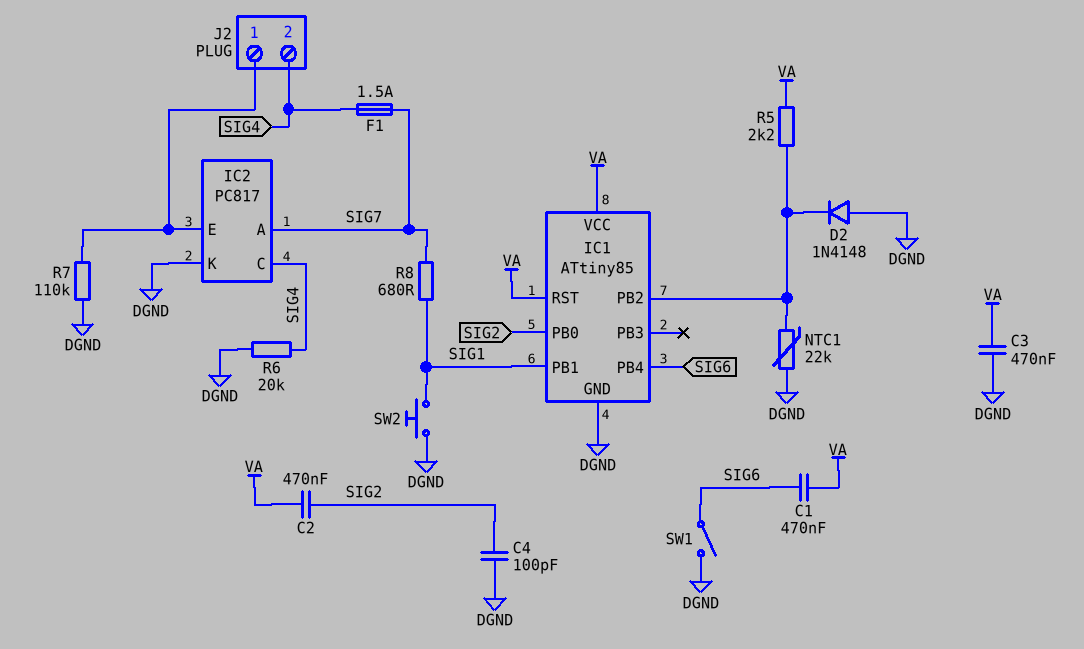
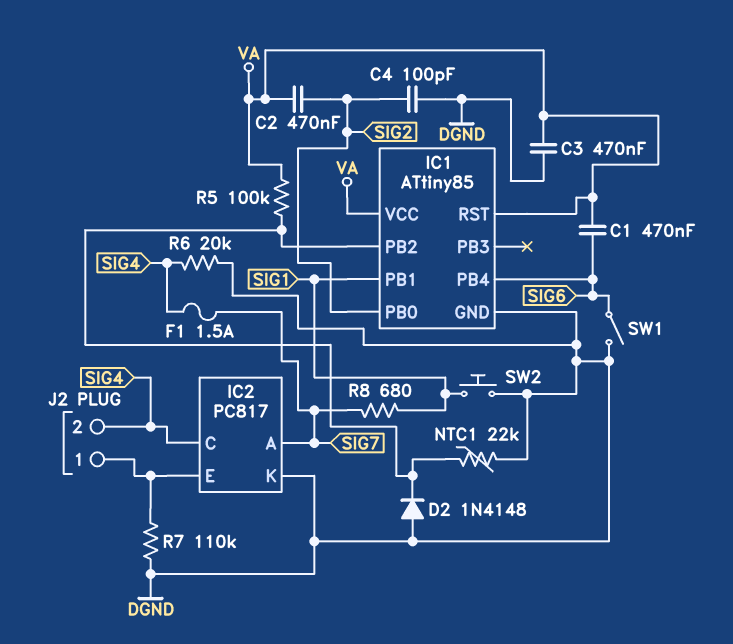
R5: 2.2k (IC1/PB2, VA) -> 100k (IC1/PB2, VA)

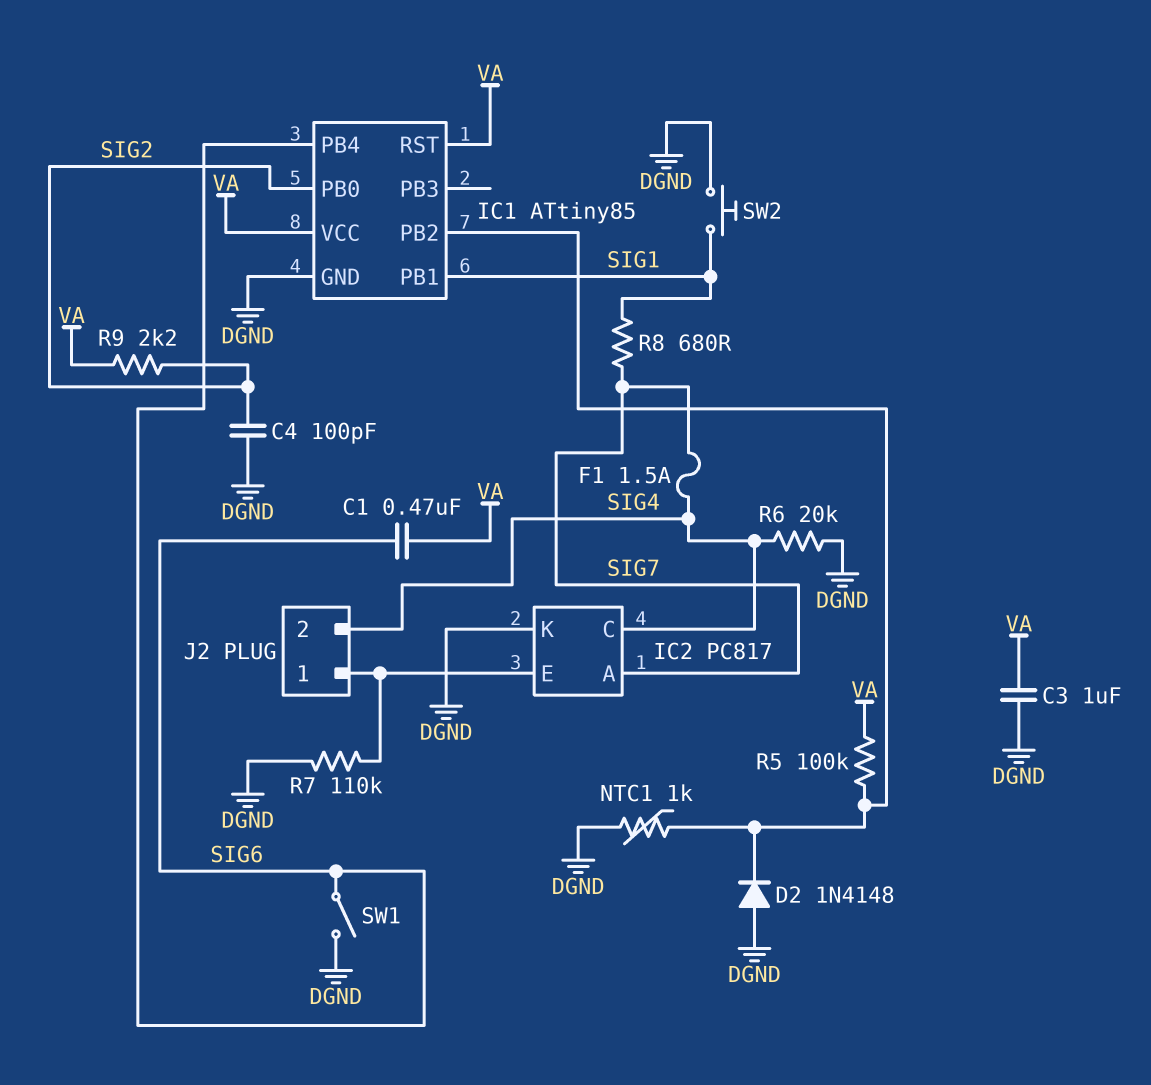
C2: 470nF (SIG2, VA) -> none
C3: 470nF (DGND, VA) -> 1uF (DGND, VA)
NTC1: 22k (DGND, IC1/PB2) -> 1k (DGND, IC1/PB2)
R9: none -> 2.2k (SIG2, VA)

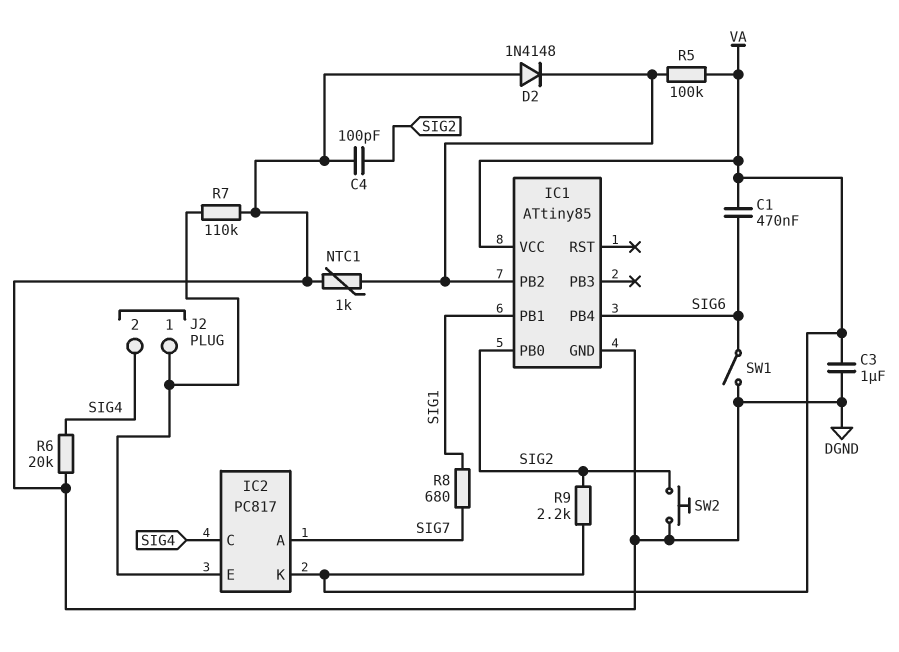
F1: 1.5A (SIG4, SIG7) -> none
IC1 pin RST: VA -> none
IC2 pin K: DGND -> VA
SW2: button (DGND, SIG1) -> button (DGND, SIG2)

